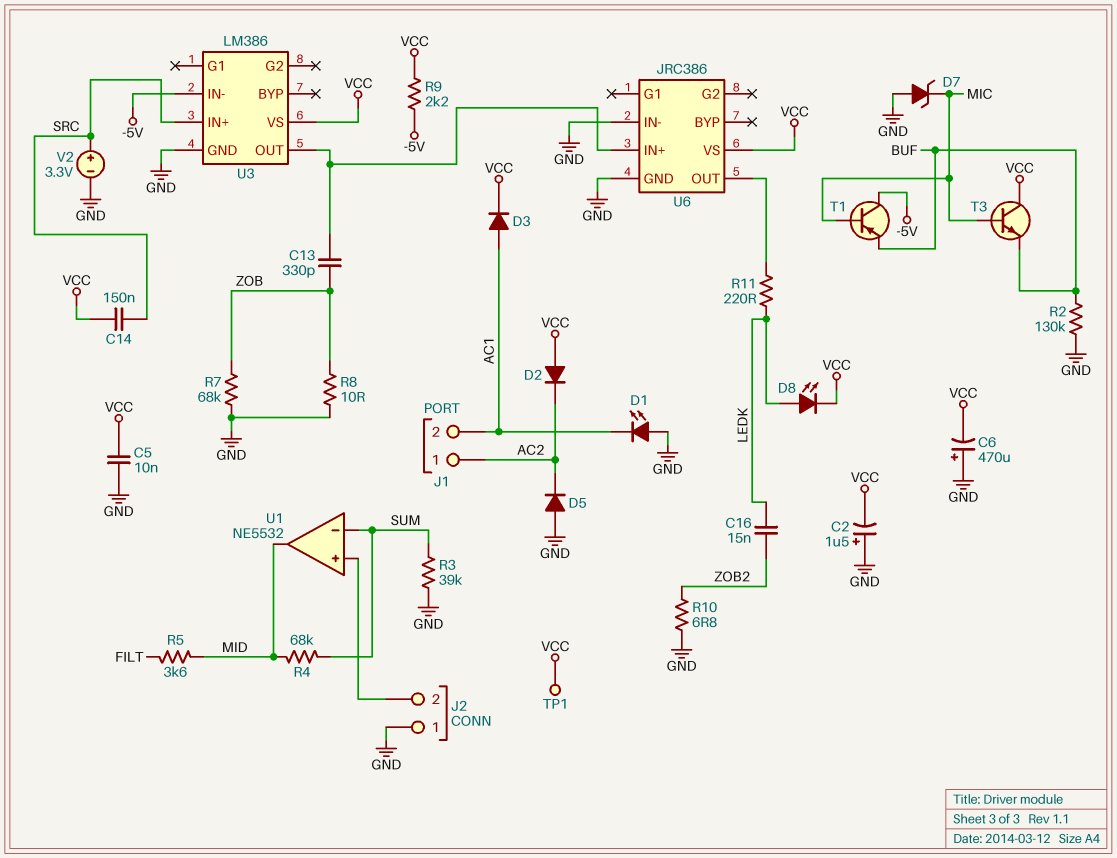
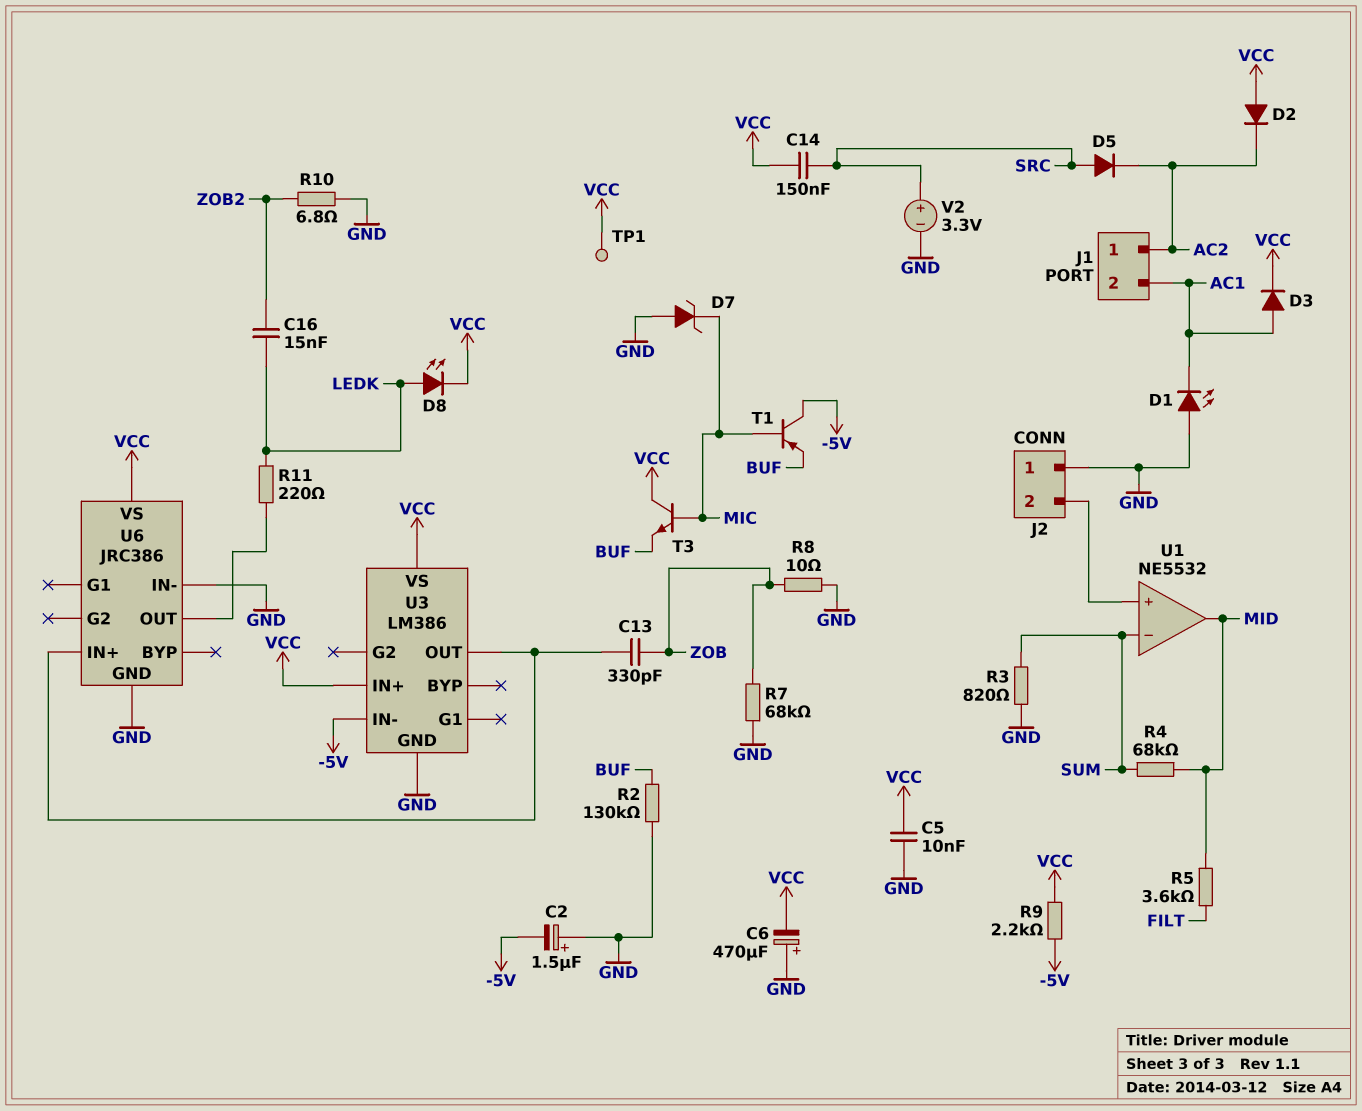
C2: 1.5uF (plus GND, minus VCC) -> 1.5uF (plus GND, minus -5V)
D5: diode (A GND, K AC2) -> diode (A SRC, K AC2)
R3: 39k (GND, SUM) -> 820 (GND, SUM)
U3 pin IN+: SRC -> VCC

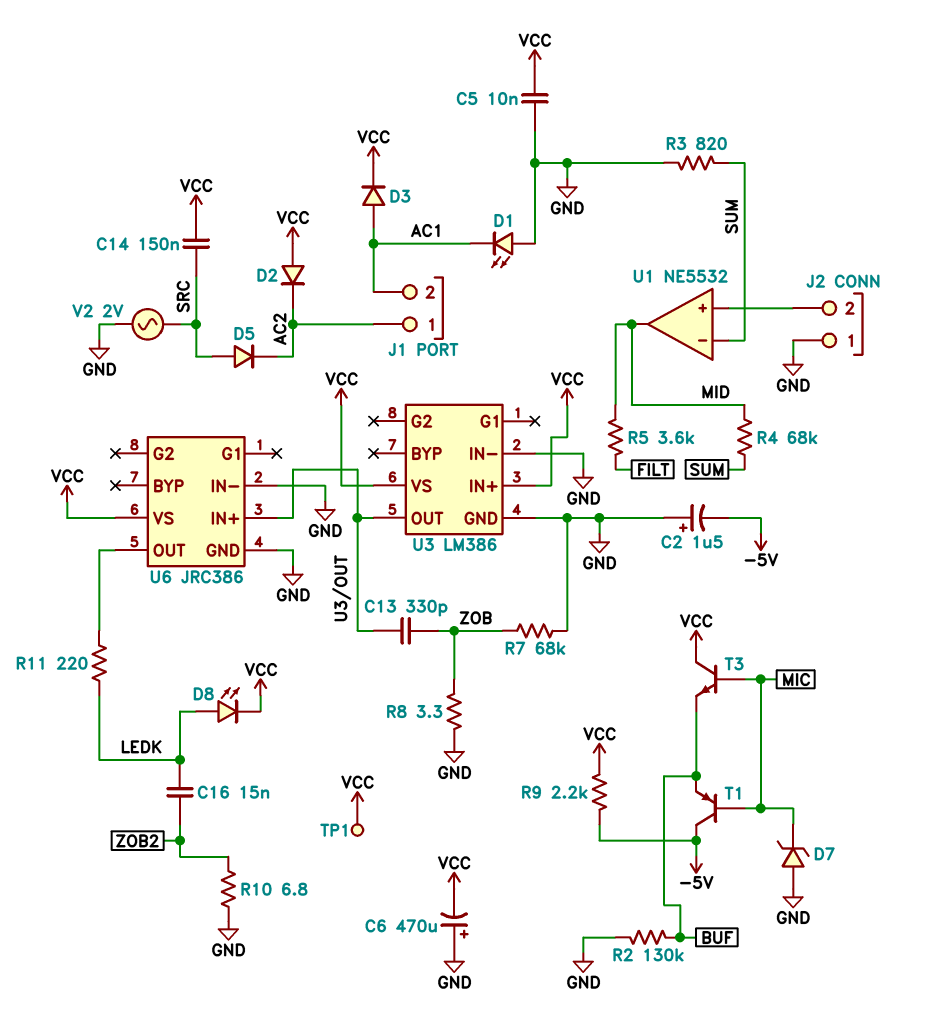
R8: 10 (GND, ZOB) -> 3.3 (GND, ZOB)
U3 pin IN-: -5V -> GND
V2: 3.3V (plus SRC, minus GND) -> AC 2V (GND, SRC)

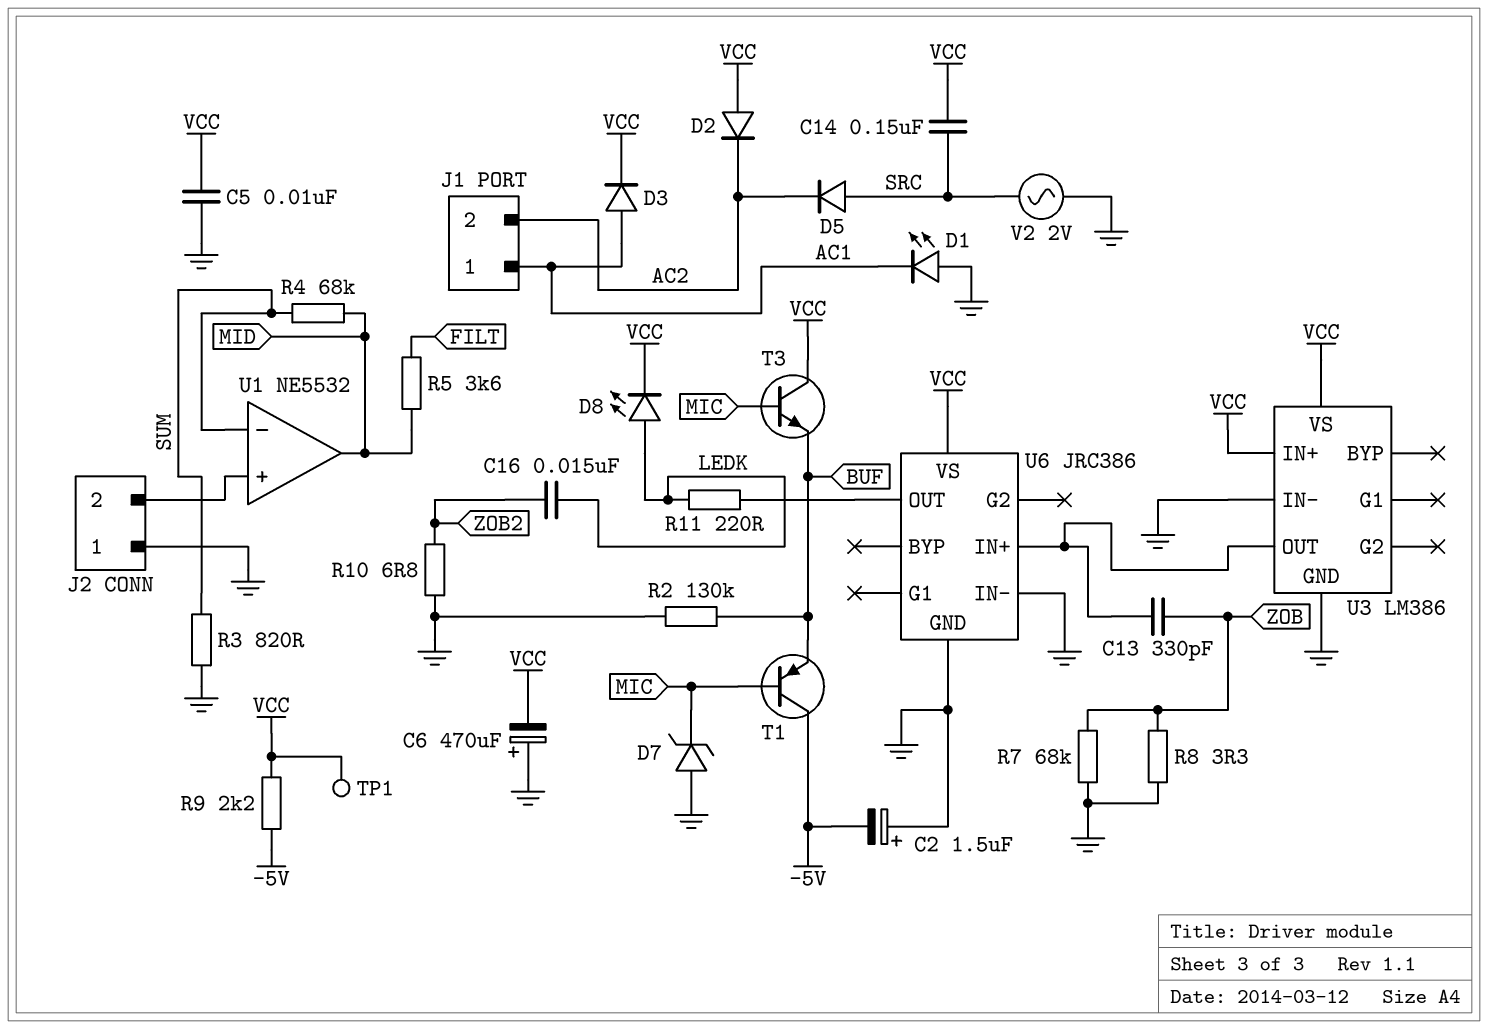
J1 pin 1: AC2 -> AC1
J1 pin 2: AC1 -> AC2

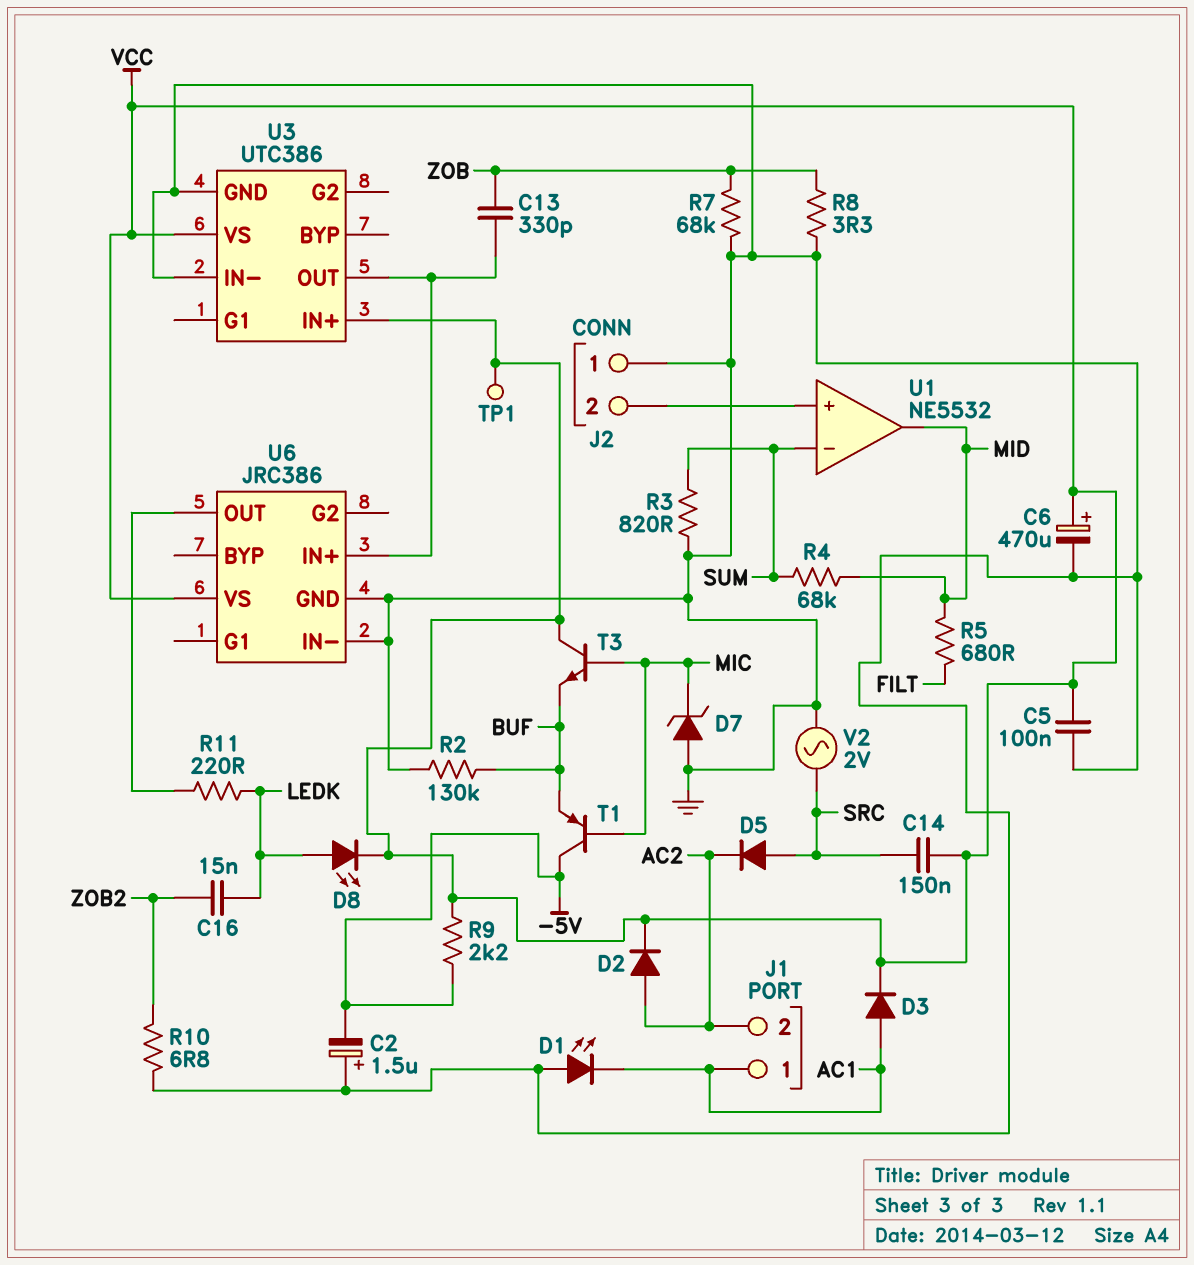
C5: 10nF (GND, VCC) -> 100nF (GND, VCC)
C6: 470uF (plus GND, minus VCC) -> 470uF (plus VCC, minus GND)
D2: diode (A VCC, K AC2) -> diode (A AC2, K VCC)
R5: 3.6k (FILT, MID) -> 680 (FILT, MID)
U3: LM386 -> UTC386

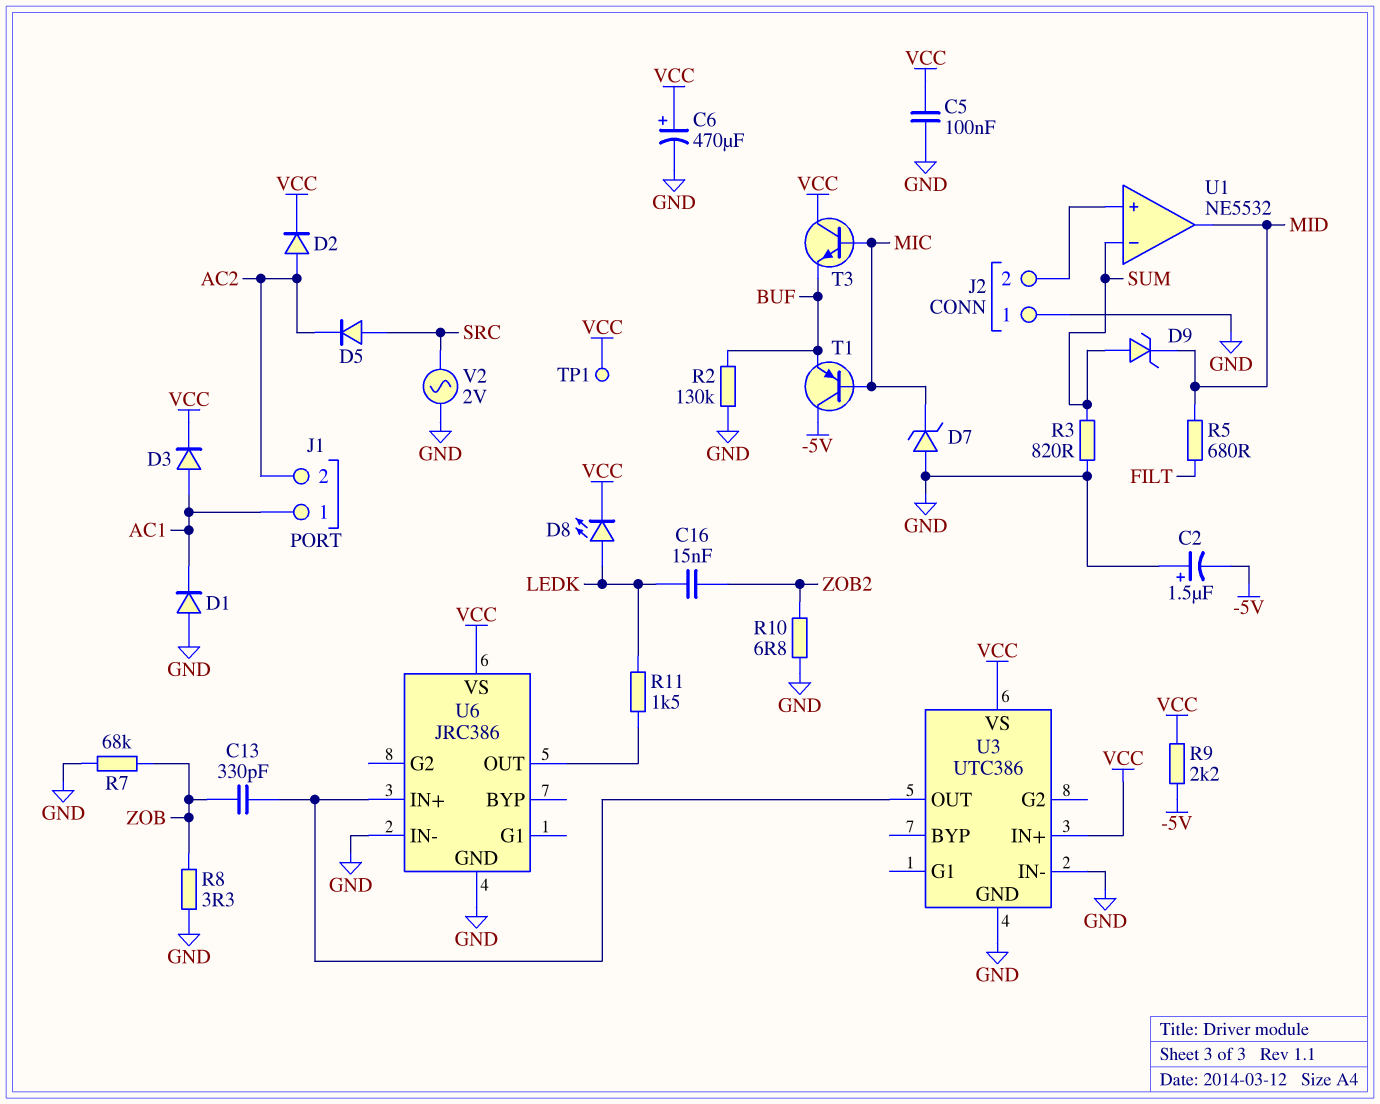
C14: 150nF (SRC, VCC) -> none
D1: LED (A GND, K AC1) -> diode (A GND, K AC1)
D9: none -> zener (A SUM, K MID)
R4: 68k (MID, SUM) -> none
R11: 220 (LEDK, U6/OUT) -> 1.5k (LEDK, U6/OUT)

